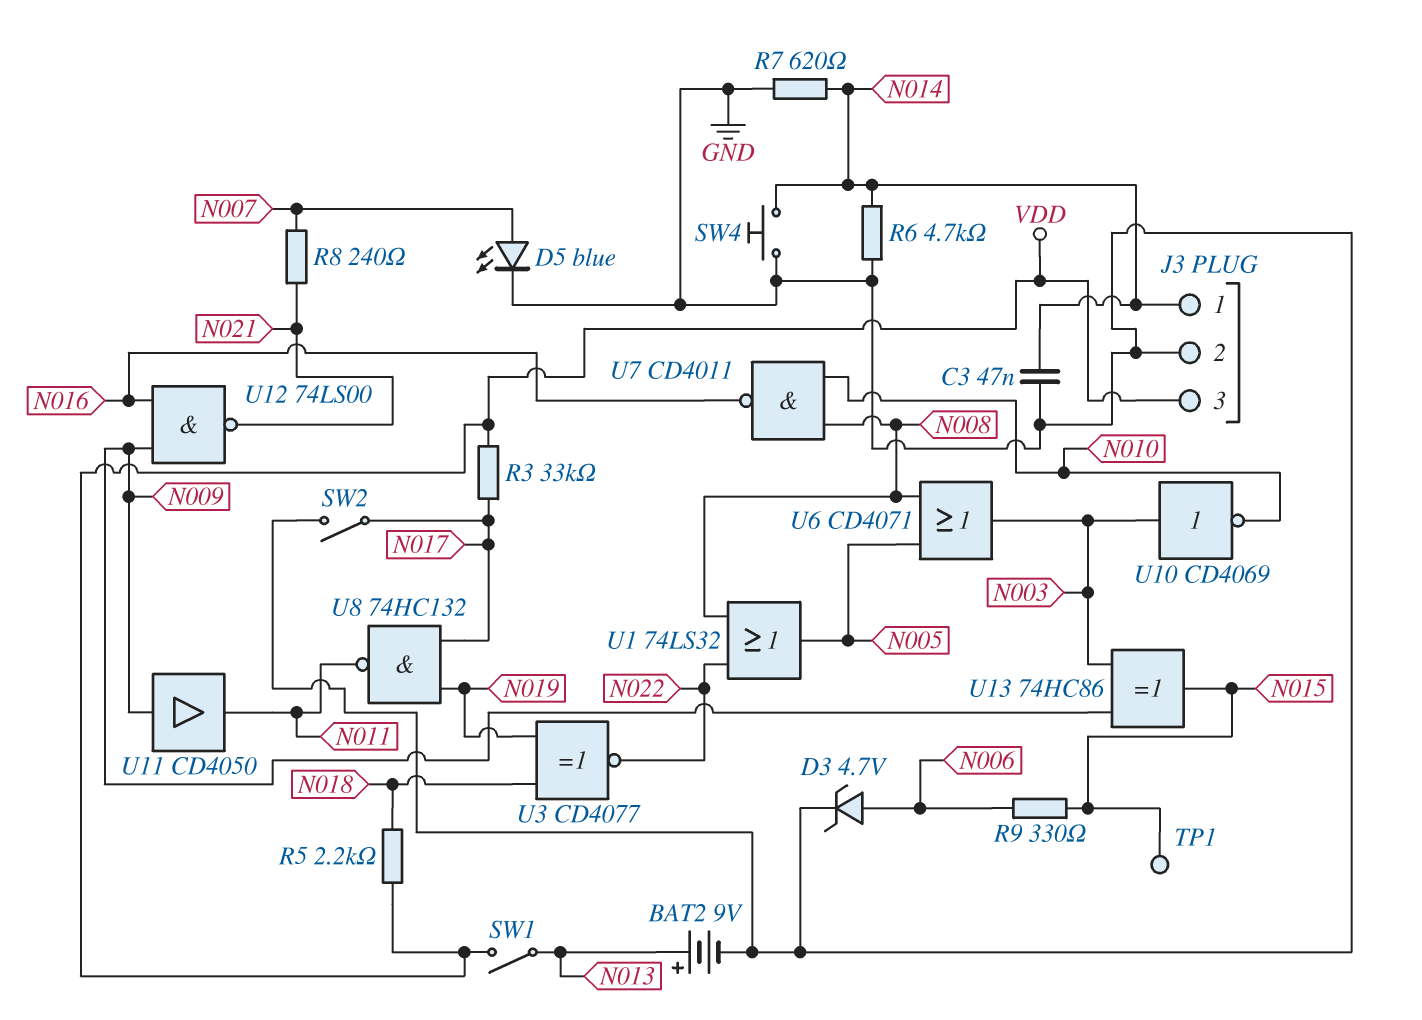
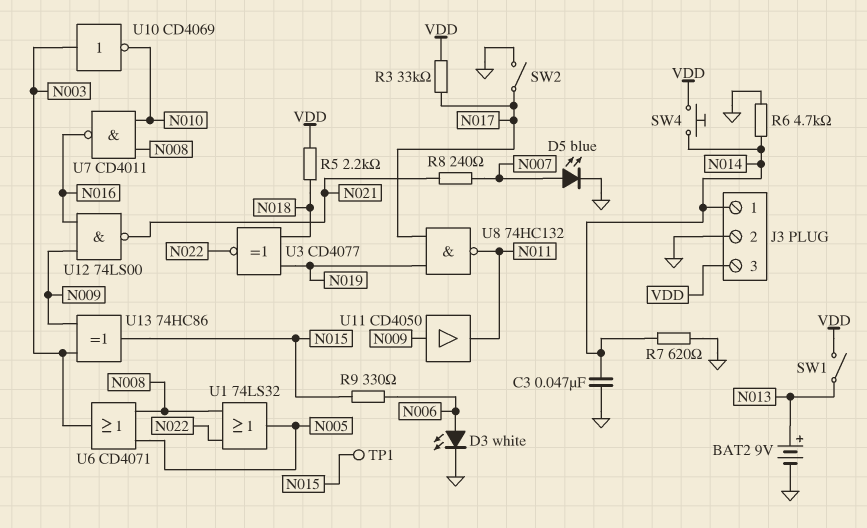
D3: zener 4.7V (A N006, K GND) -> LED white (A N006, K GND)
SW4: button (GND, N014) -> button (N014, VDD)

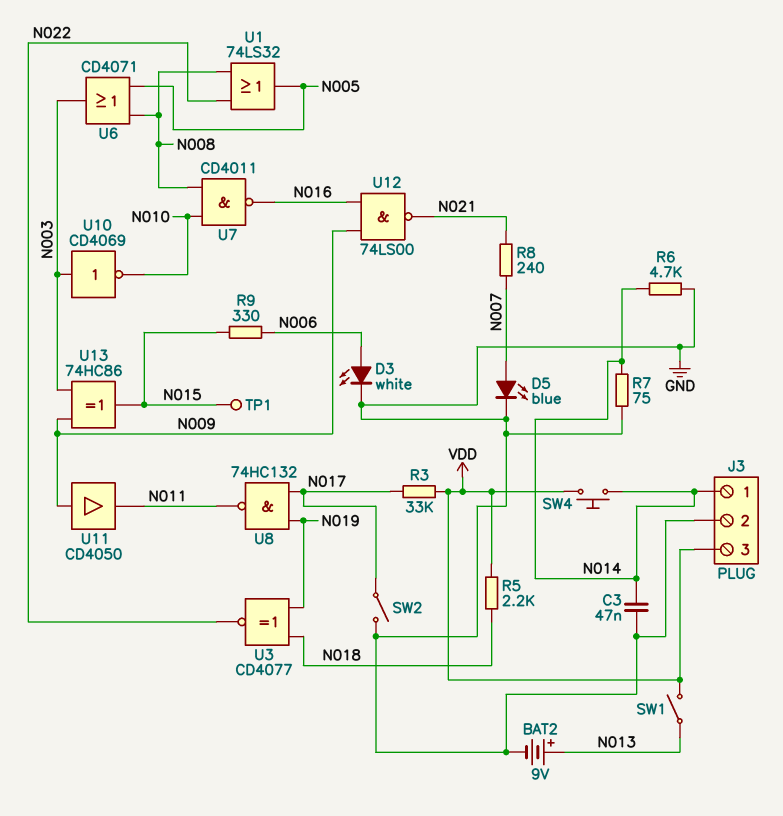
R7: 620 (GND, N014) -> 75 (GND, N014)

